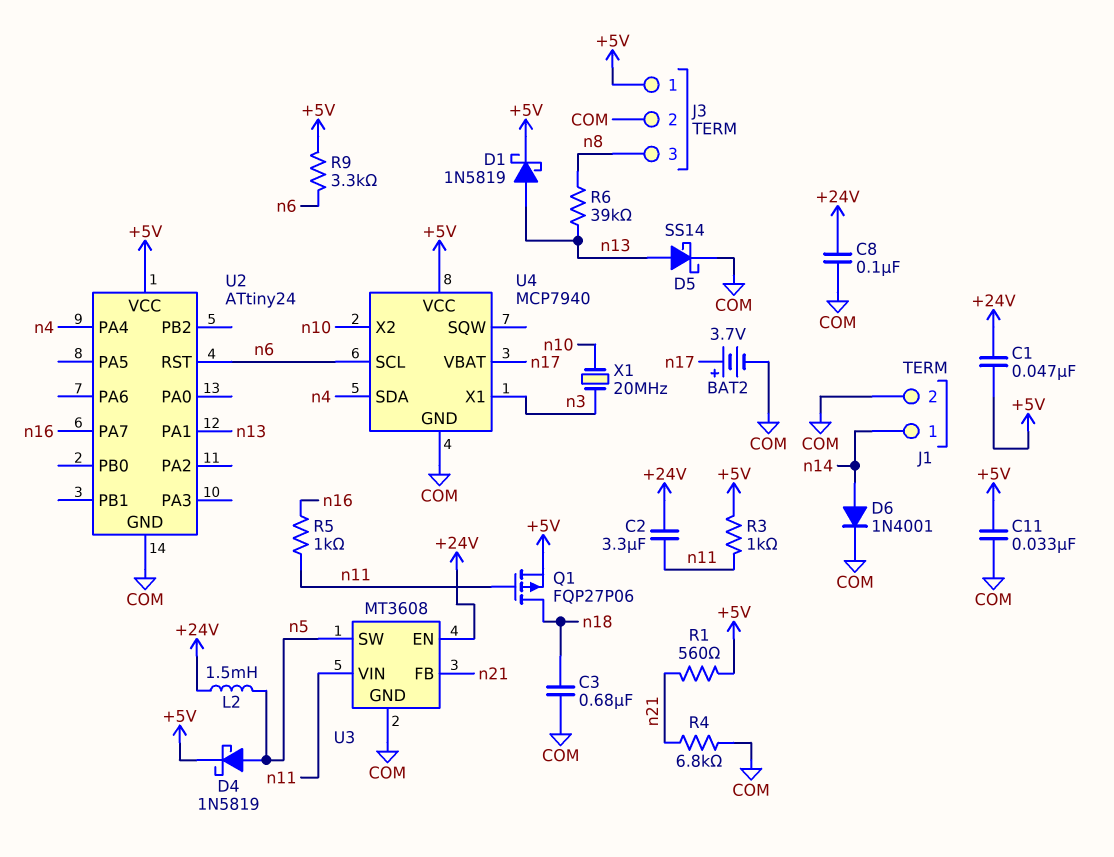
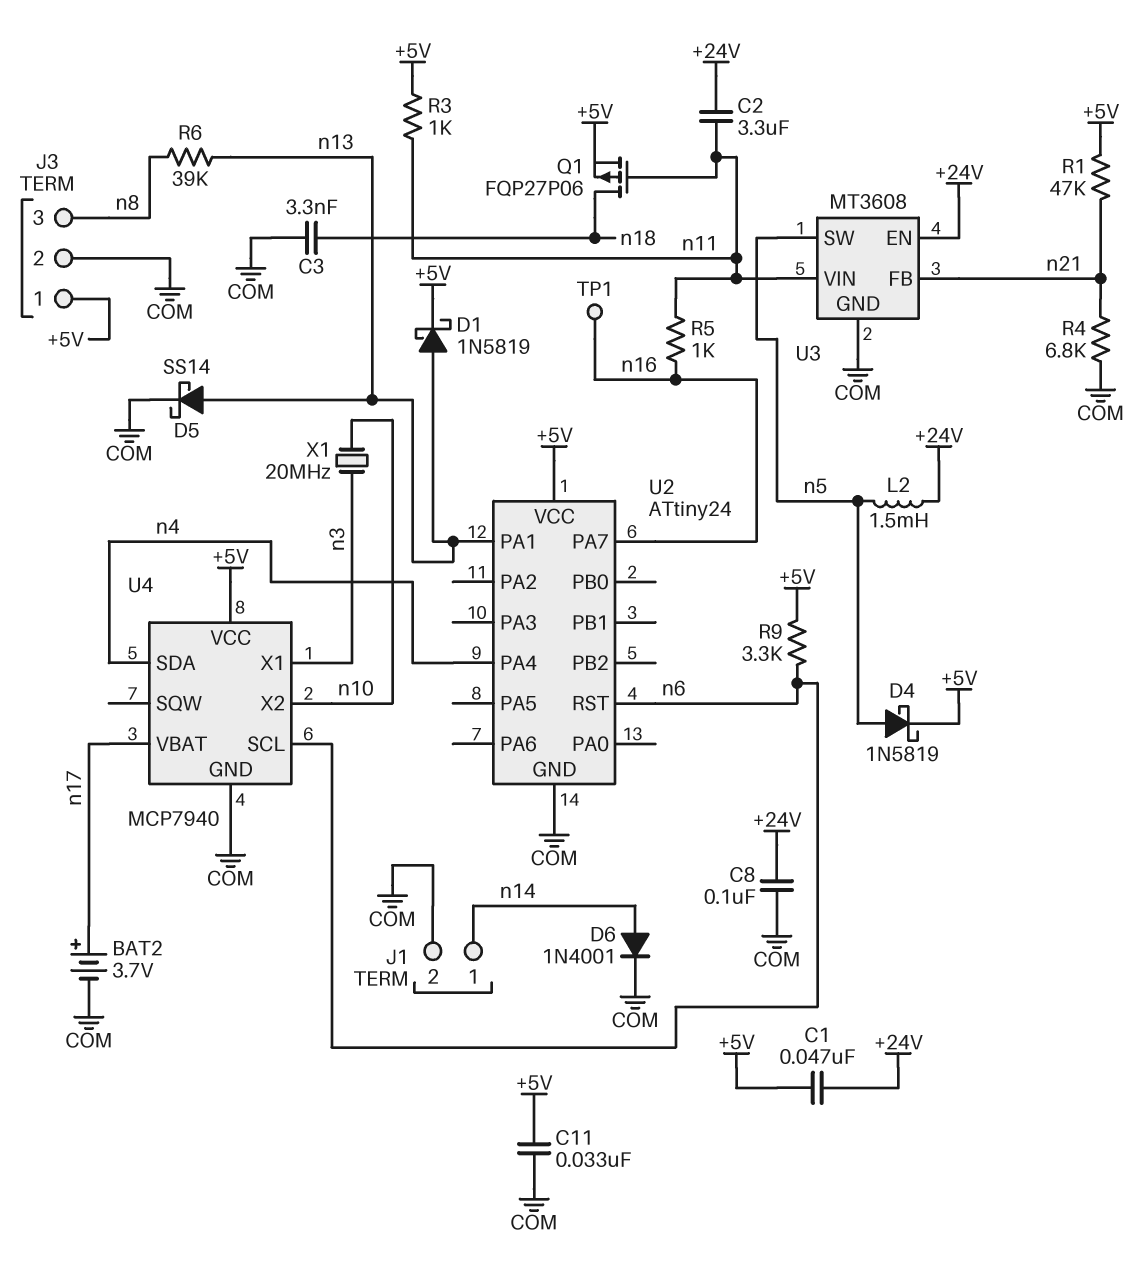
C3: 680nF (COM, n18) -> 3.3nF (COM, n18)
R1: 560 (+5V, n21) -> 47k (+5V, n21)
TP1: none -> test point (n16)

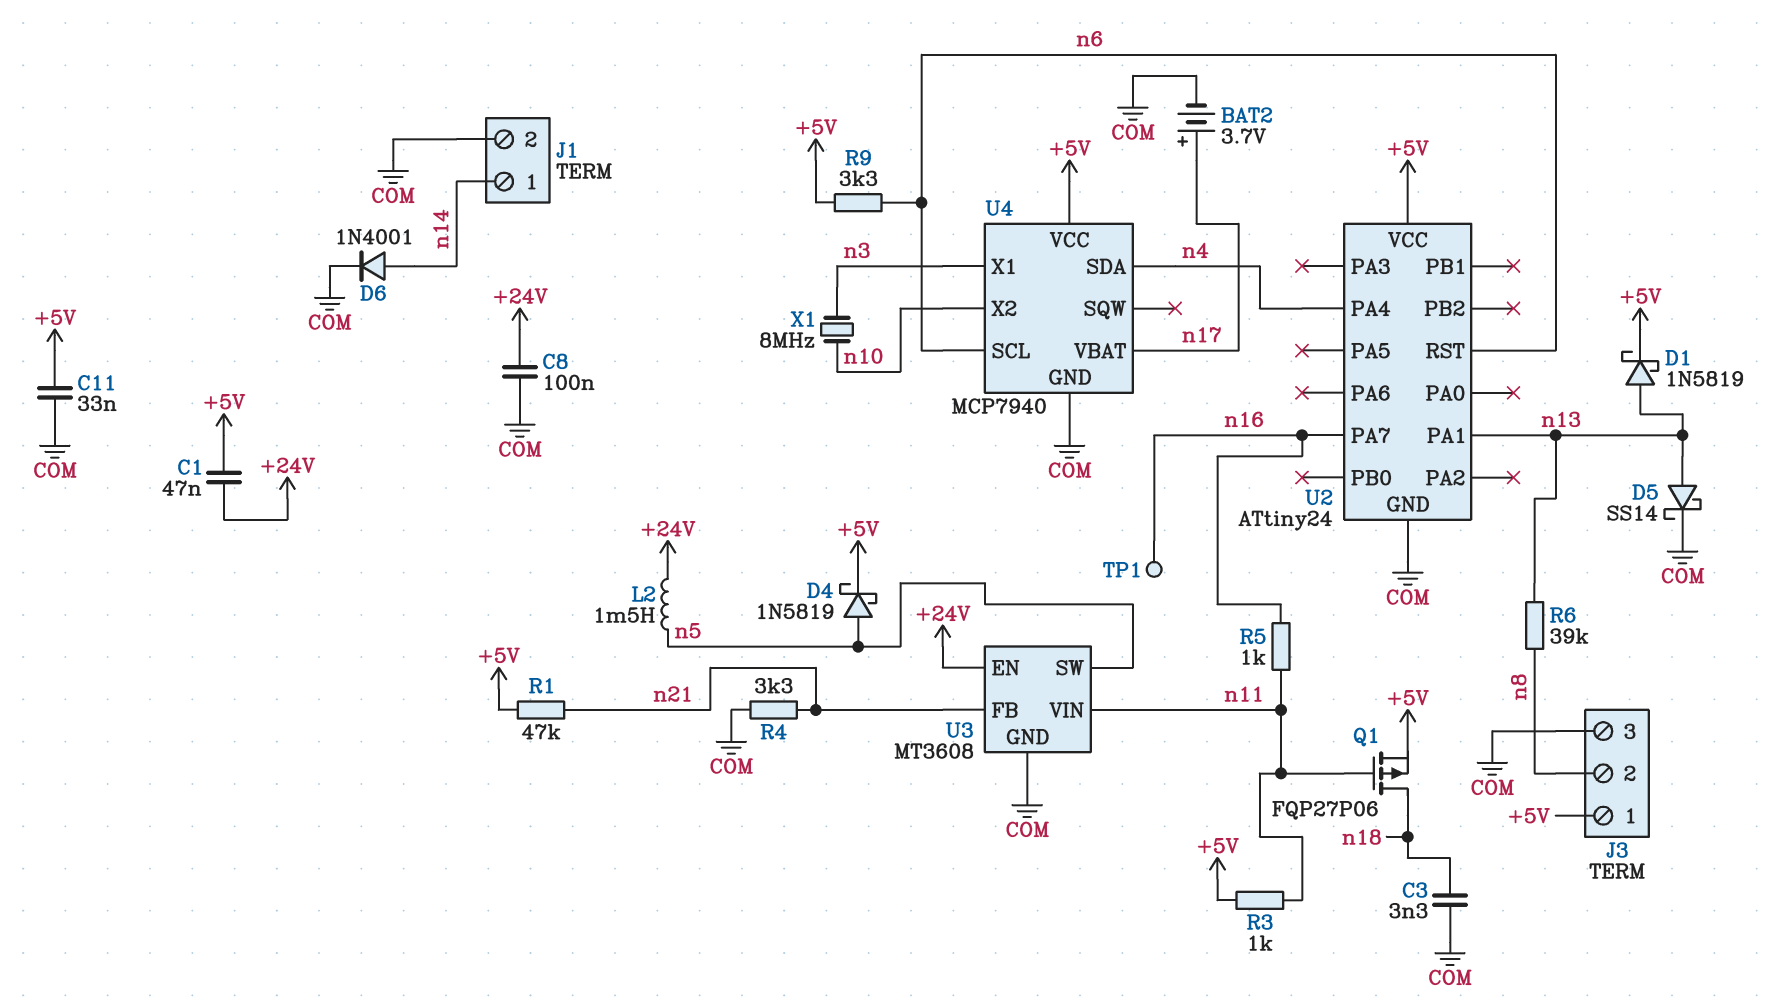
C2: 3.3uF (+24V, n11) -> none
J3 pin 2: COM -> n8
J3 pin 3: n8 -> COM
R4: 6.8k (COM, n21) -> 3.3k (COM, n21)
X1: 20MHz (n3, n10) -> 8MHz (n3, n10)

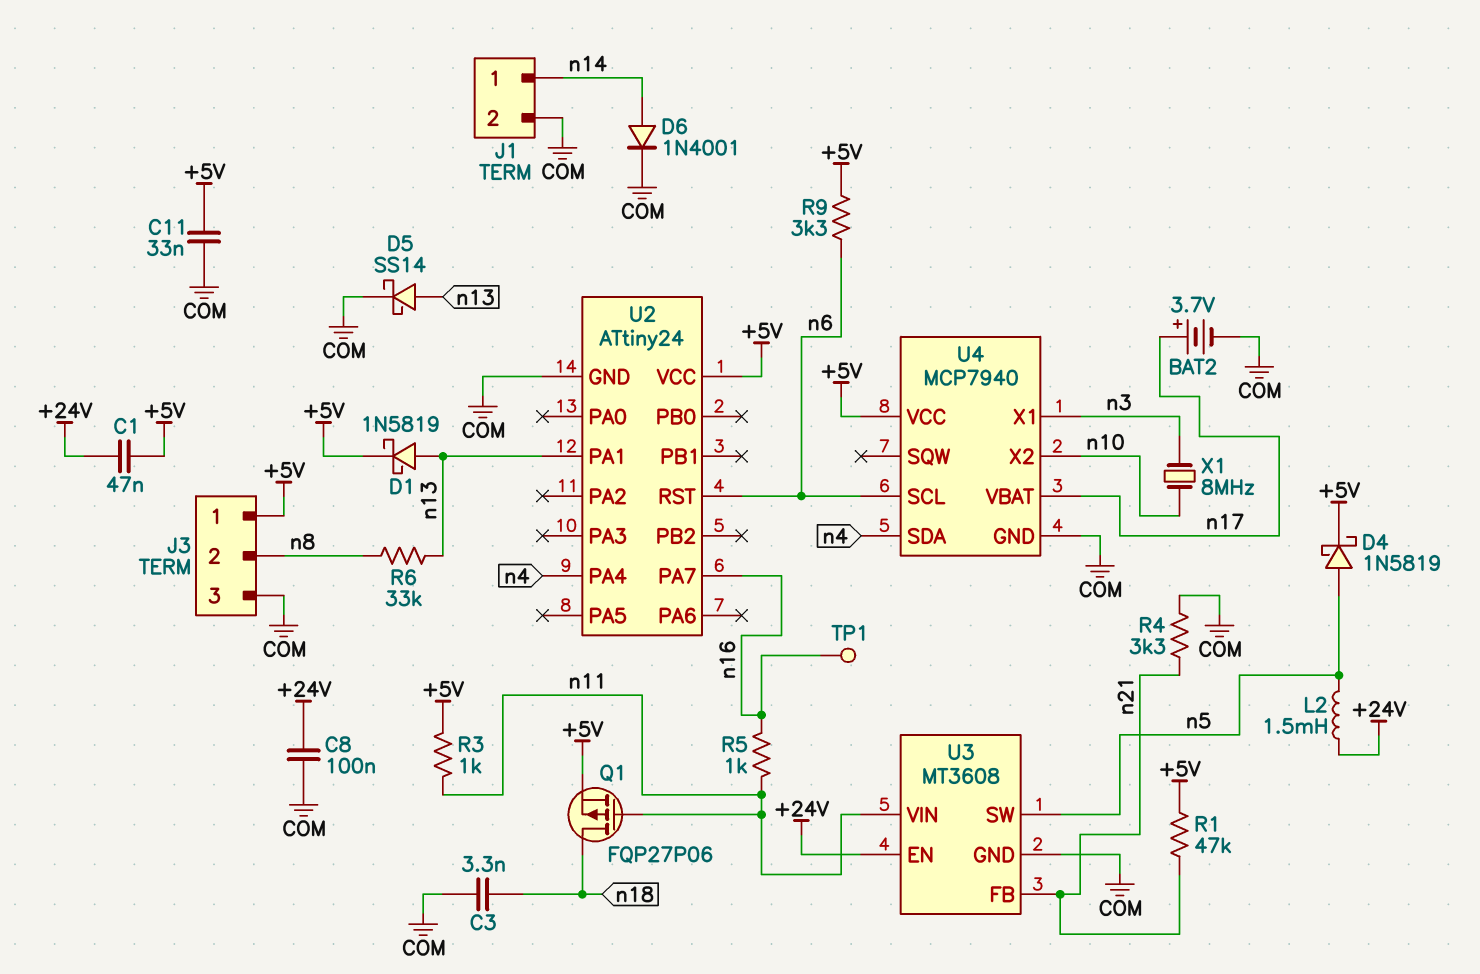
R6: 39k (n8, n13) -> 33k (n8, n13)

